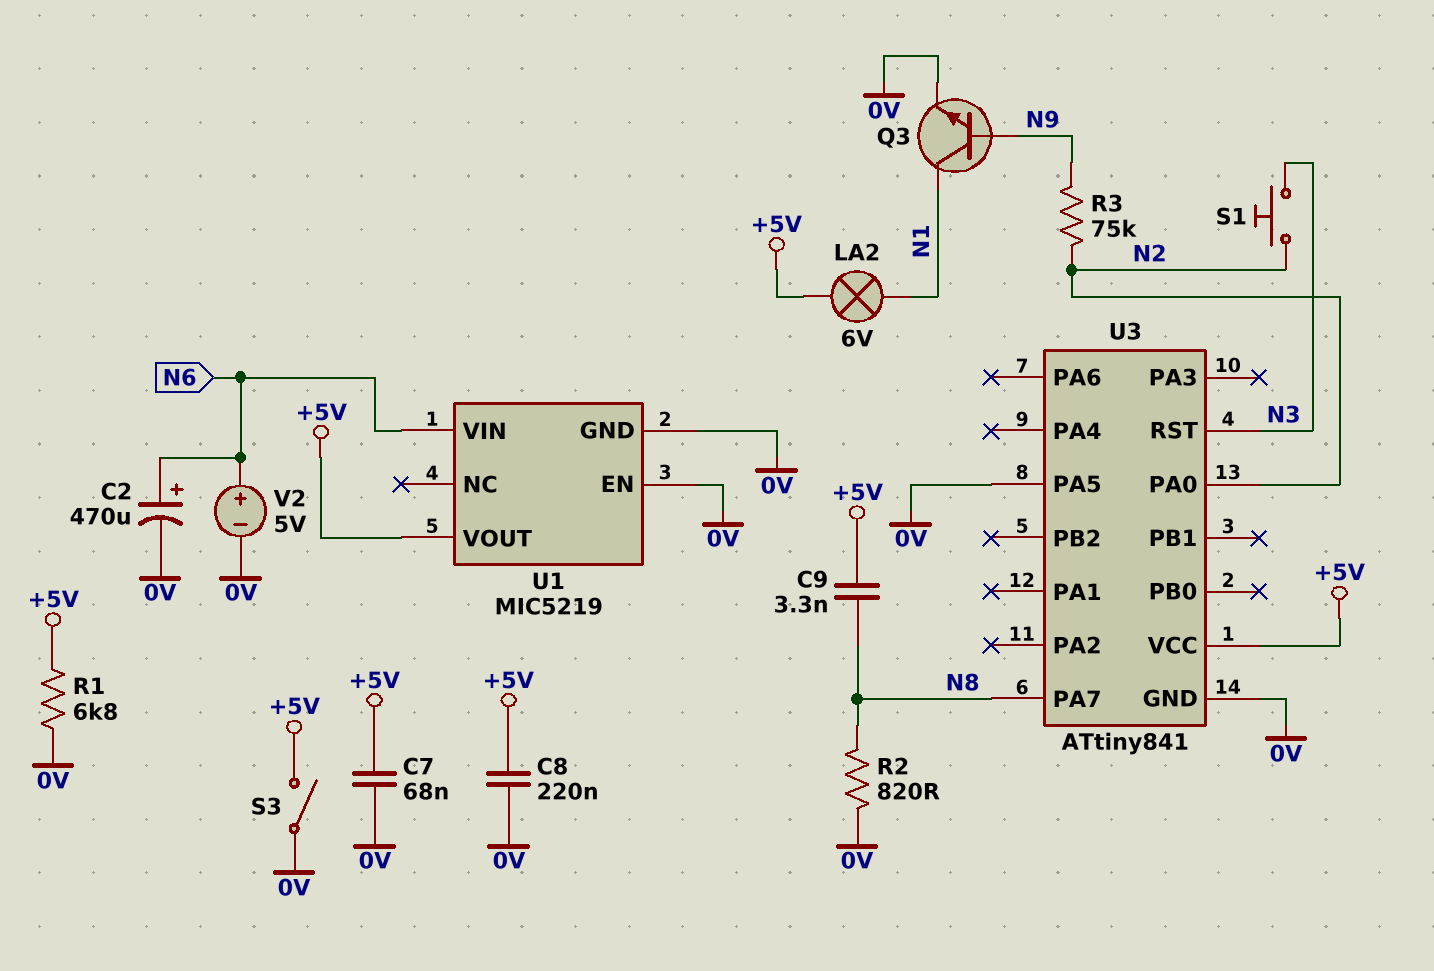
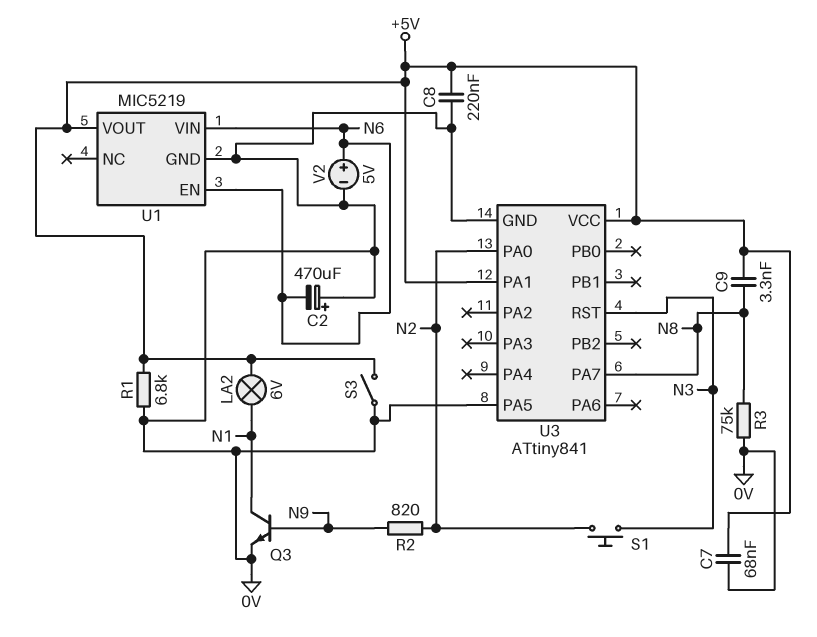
C2: 470uF (plus N6, minus 0V) -> 470uF (plus 0V, minus N6)
R2: 820 (0V, N8) -> 820 (N2, N9)
R3: 75k (N2, N9) -> 75k (0V, N8)
U1 pin EN: 0V -> N6
U3 pin PA1: none -> +5V

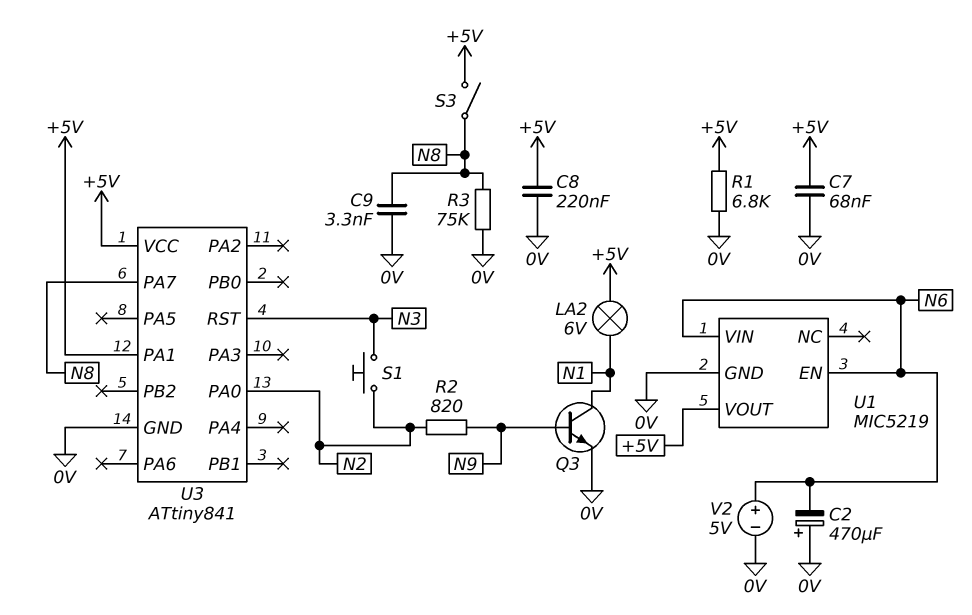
C9: 3.3nF (+5V, N8) -> 3.3nF (0V, N8)
S3: switch (+5V, 0V) -> switch (+5V, N8)
U3 pin PA5: 0V -> none

